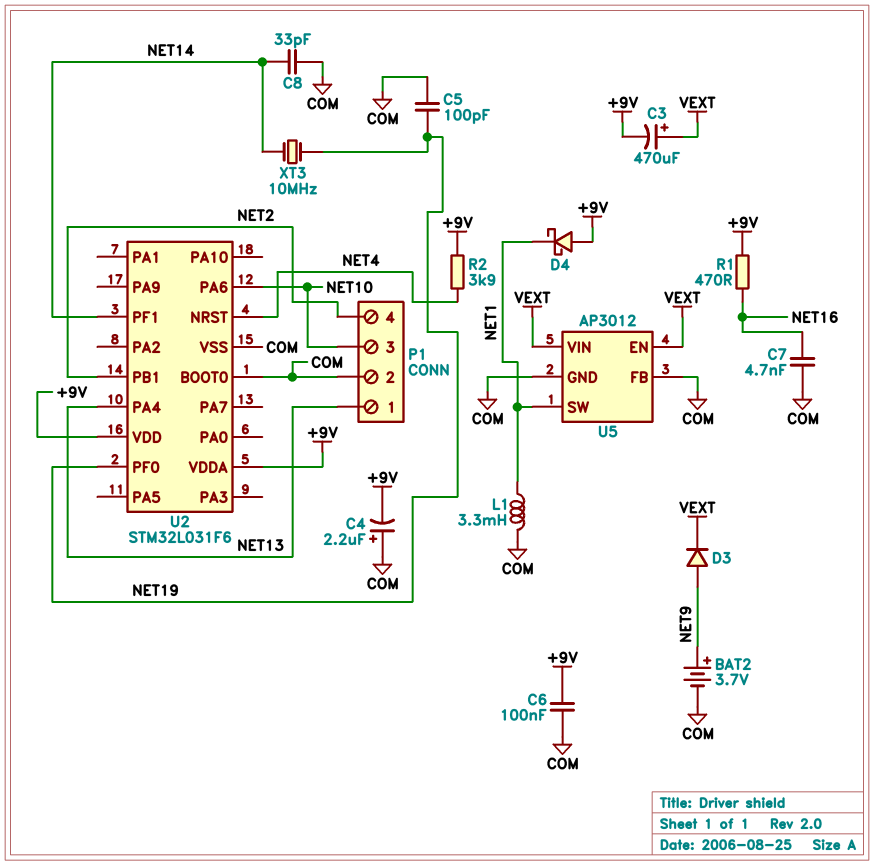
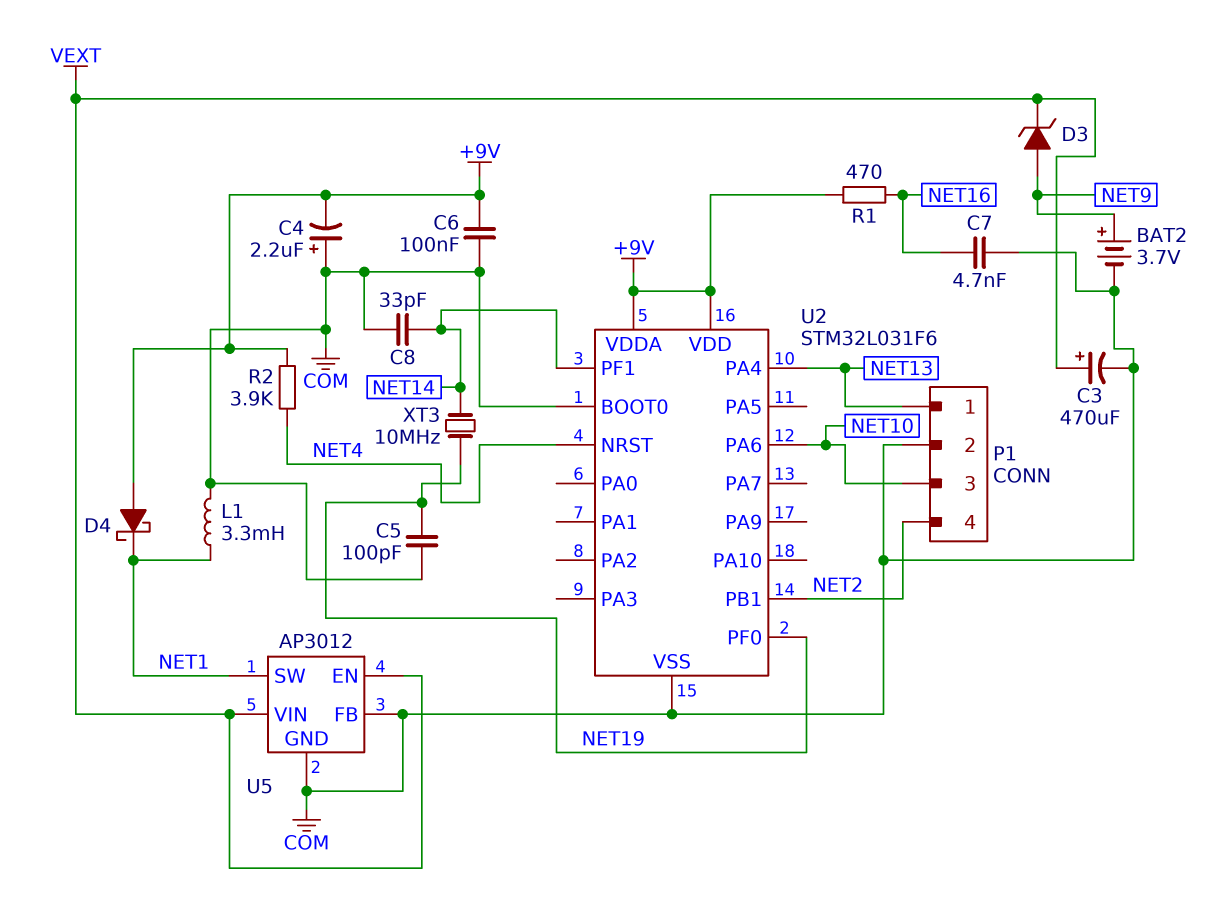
C3: 470uF (plus VEXT, minus +9V) -> 470uF (plus VEXT, minus COM)
D3: diode (A NET9, K VEXT) -> zener (A NET9, K VEXT)

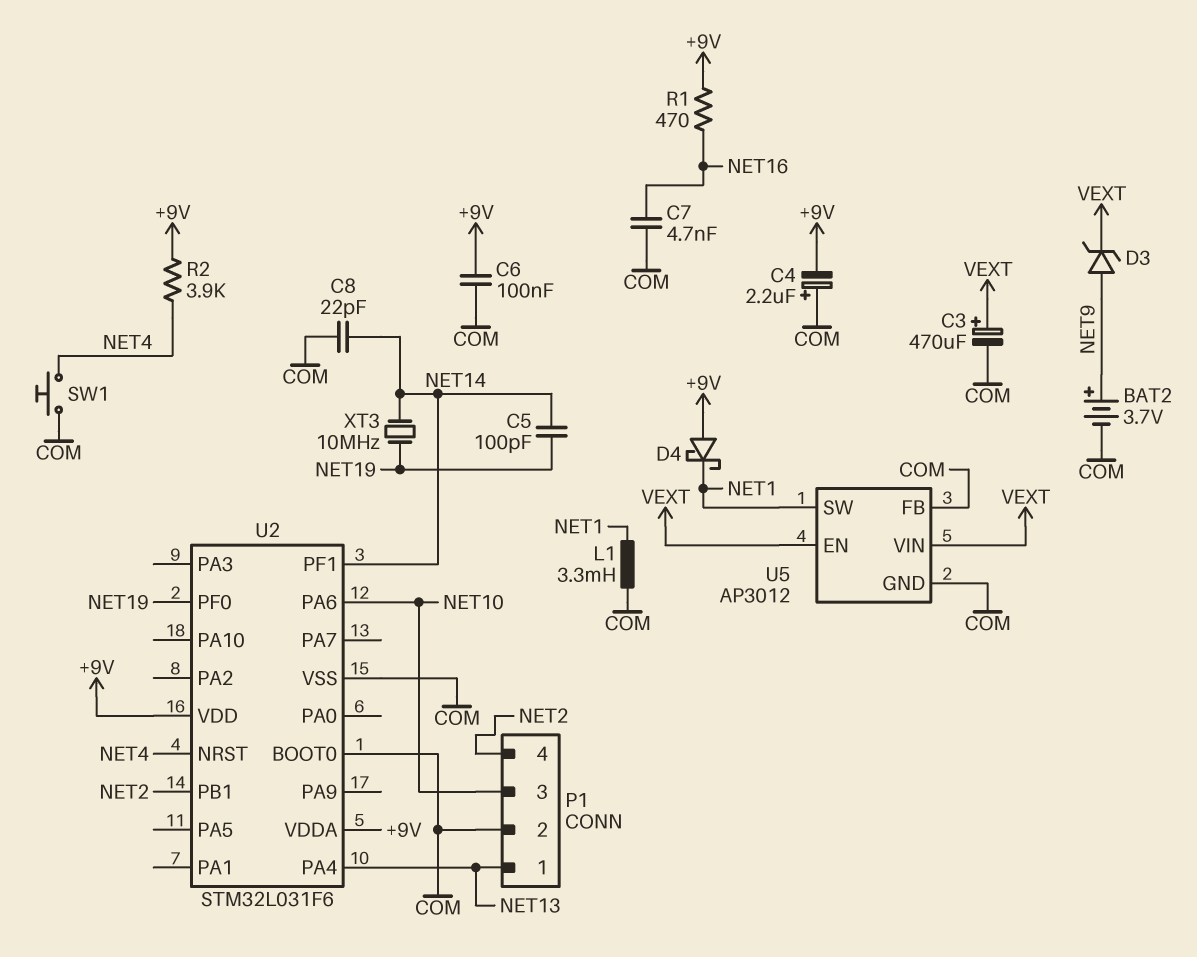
C5: 100pF (COM, NET19) -> 100pF (NET14, NET19)
C8: 33pF (COM, NET14) -> 22pF (COM, NET14)
SW1: none -> button (COM, NET4)

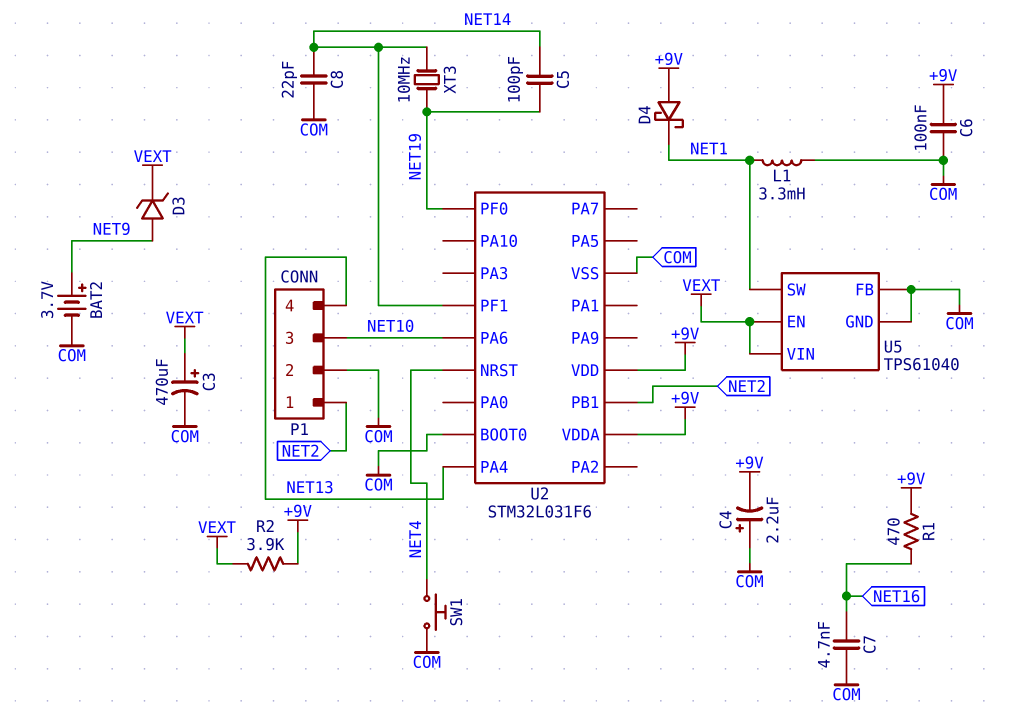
P1 pin 1: NET13 -> NET2
P1 pin 4: NET2 -> NET13
R2: 3.9k (+9V, NET4) -> 3.9k (+9V, VEXT)
U5: AP3012 -> TPS61040

